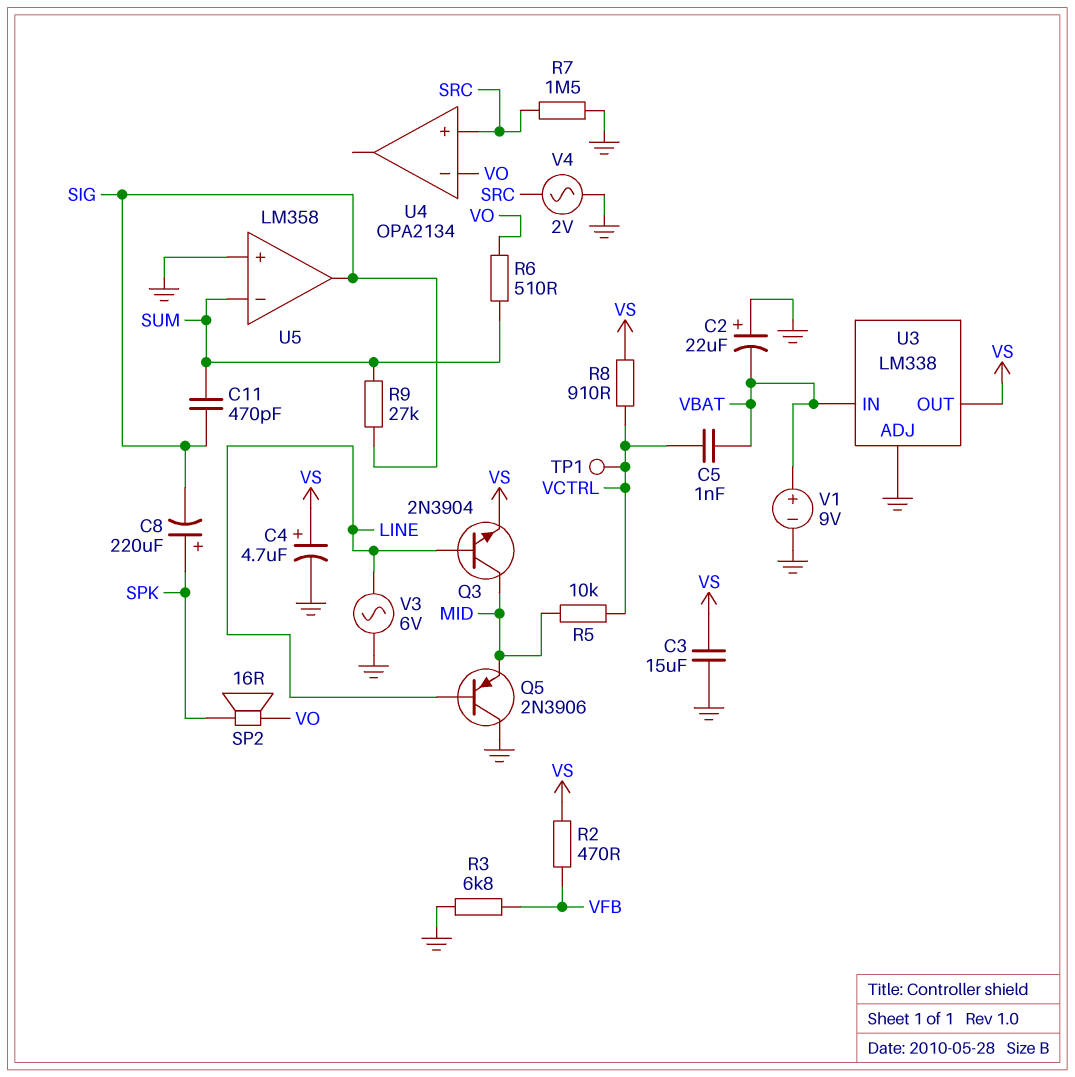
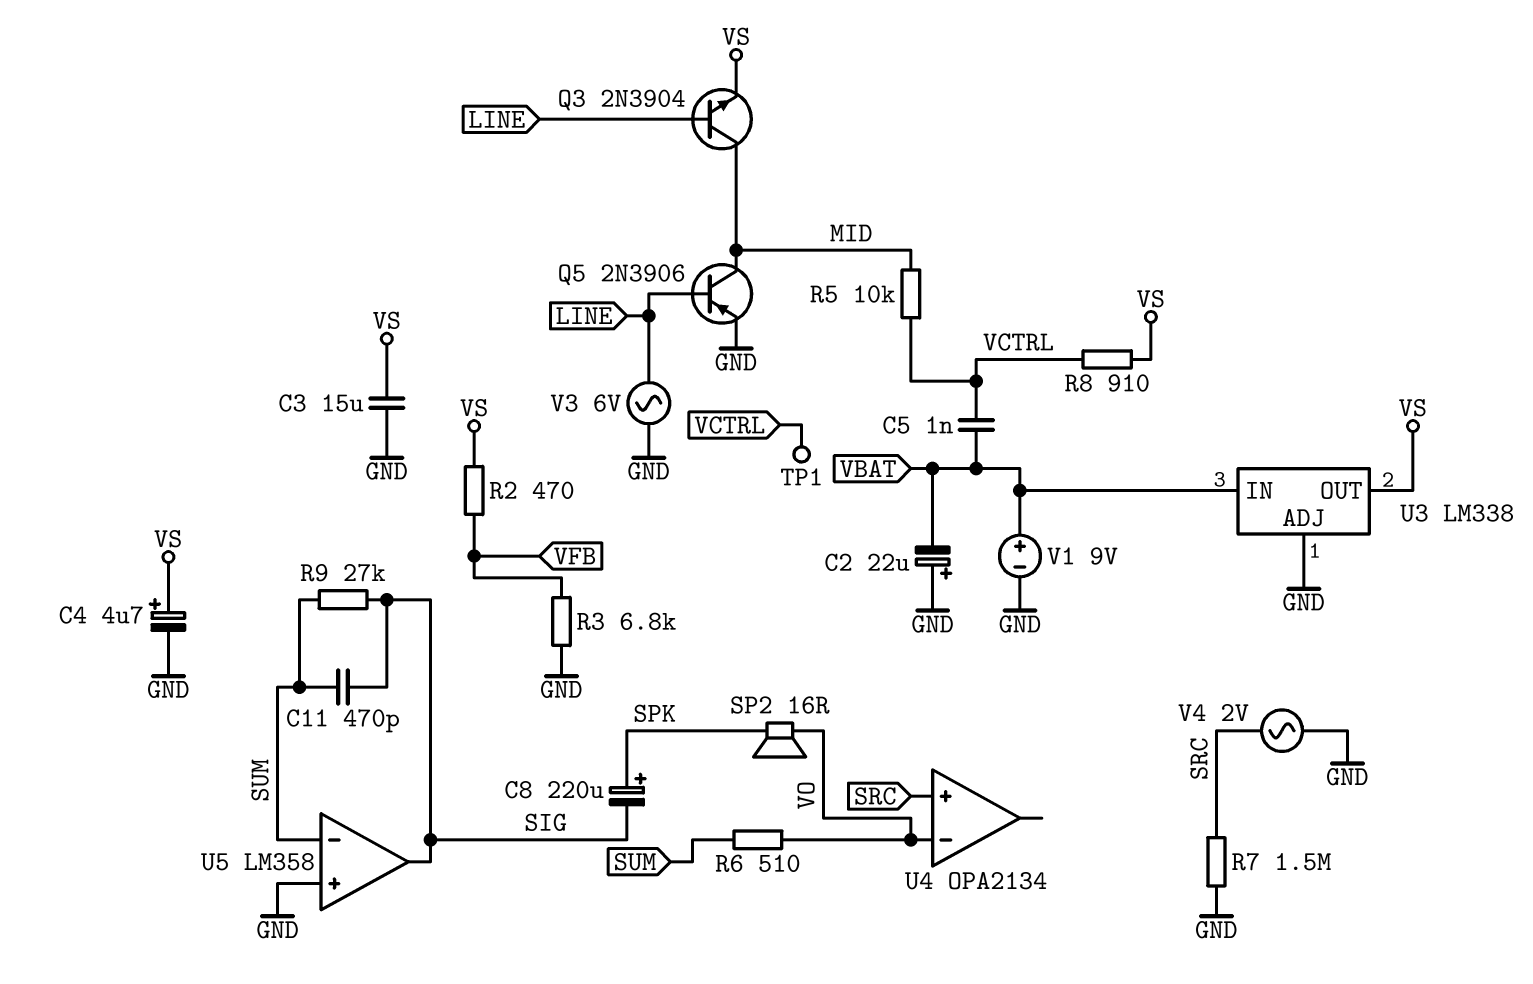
Q5: PNP 2N3906 (B LINE, C GND, E MID) -> PNP 2N3906 (B LINE, C MID, E GND)

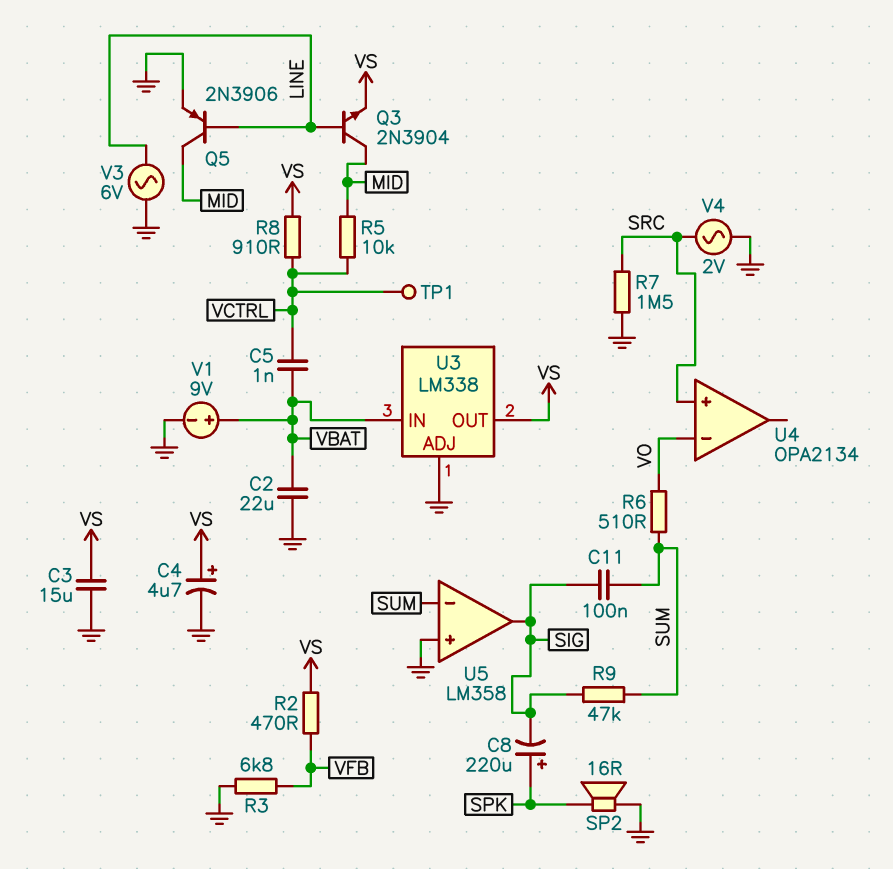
C2: 22uF (plus GND, minus VBAT) -> 22uF (GND, VBAT)
C11: 470pF (SIG, SUM) -> 100nF (SIG, SUM)
R9: 27k (SIG, SUM) -> 47k (SIG, SUM)
SP2: speaker 16R (SPK, VO) -> speaker 16R (GND, SPK)

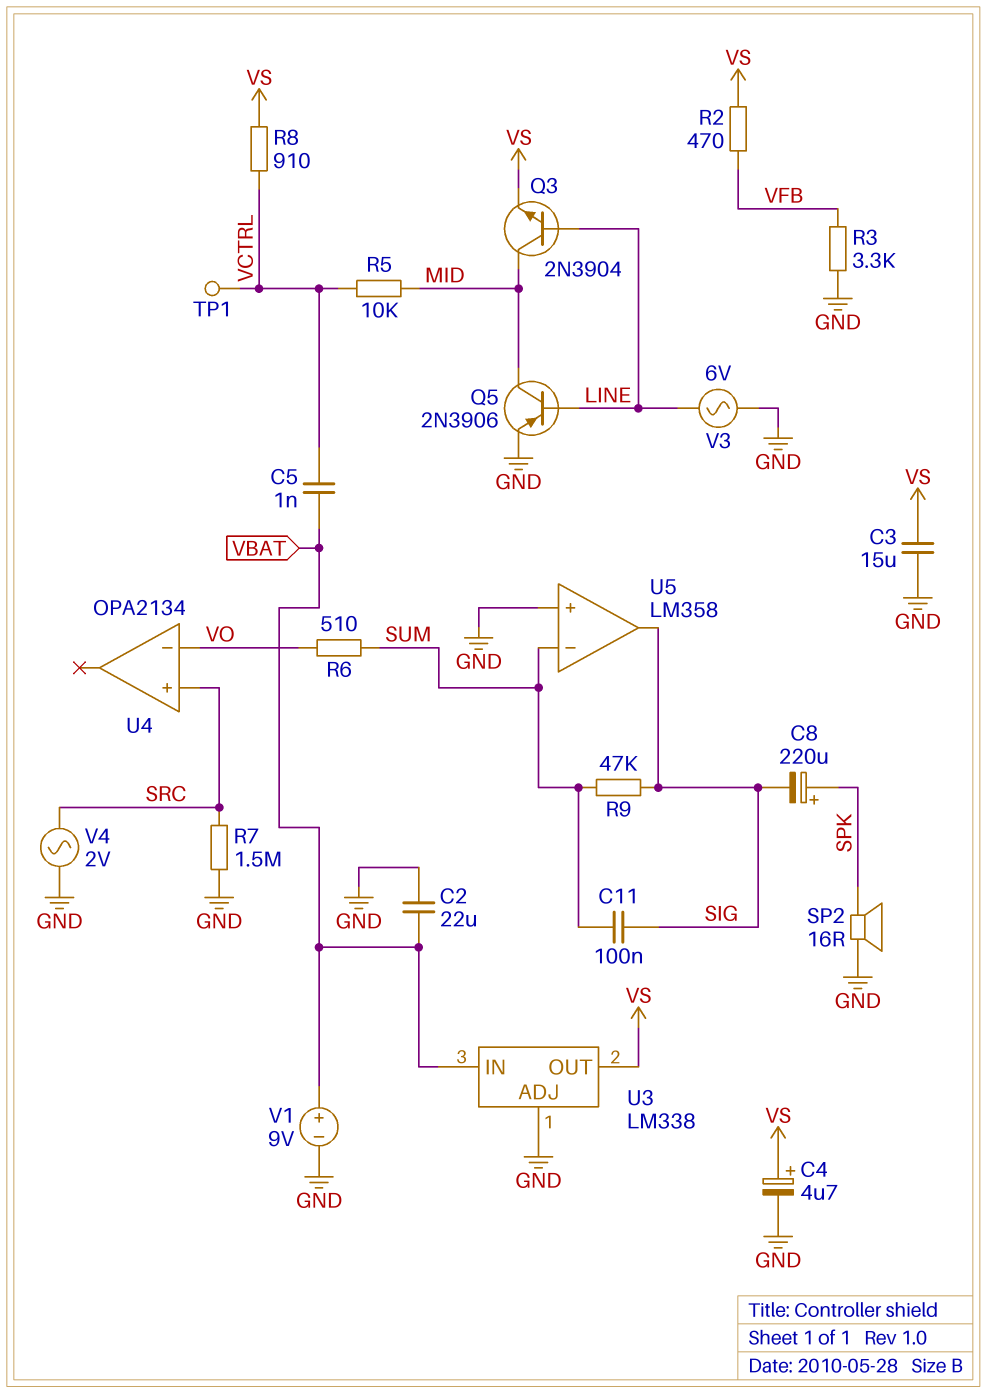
R3: 6.8k (GND, VFB) -> 3.3k (GND, VFB)

